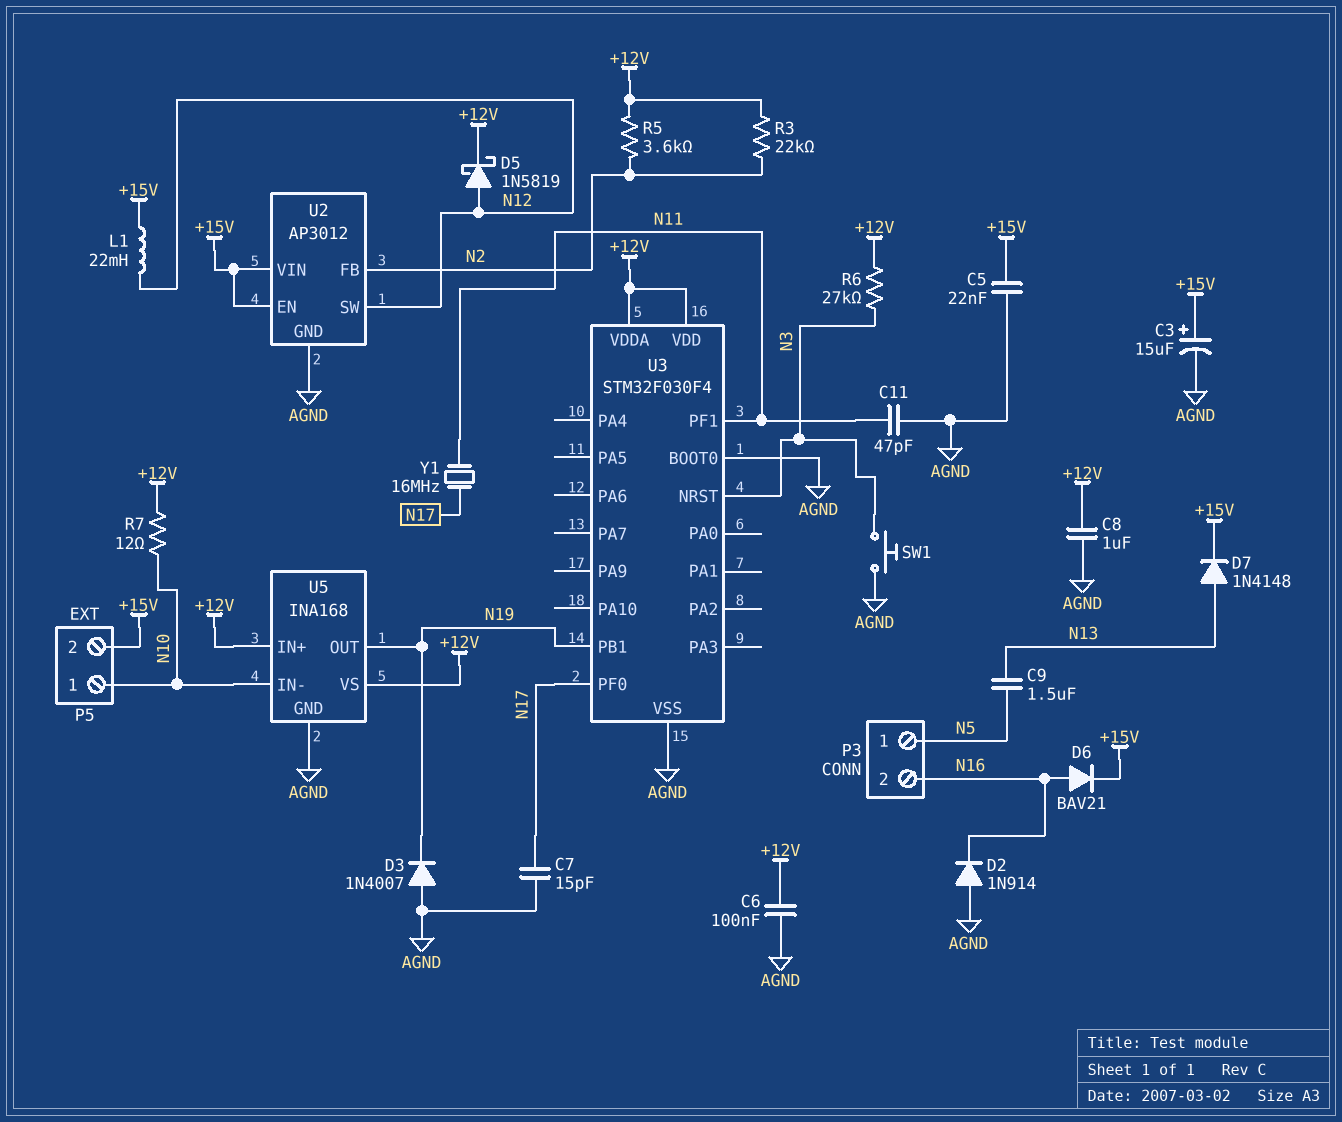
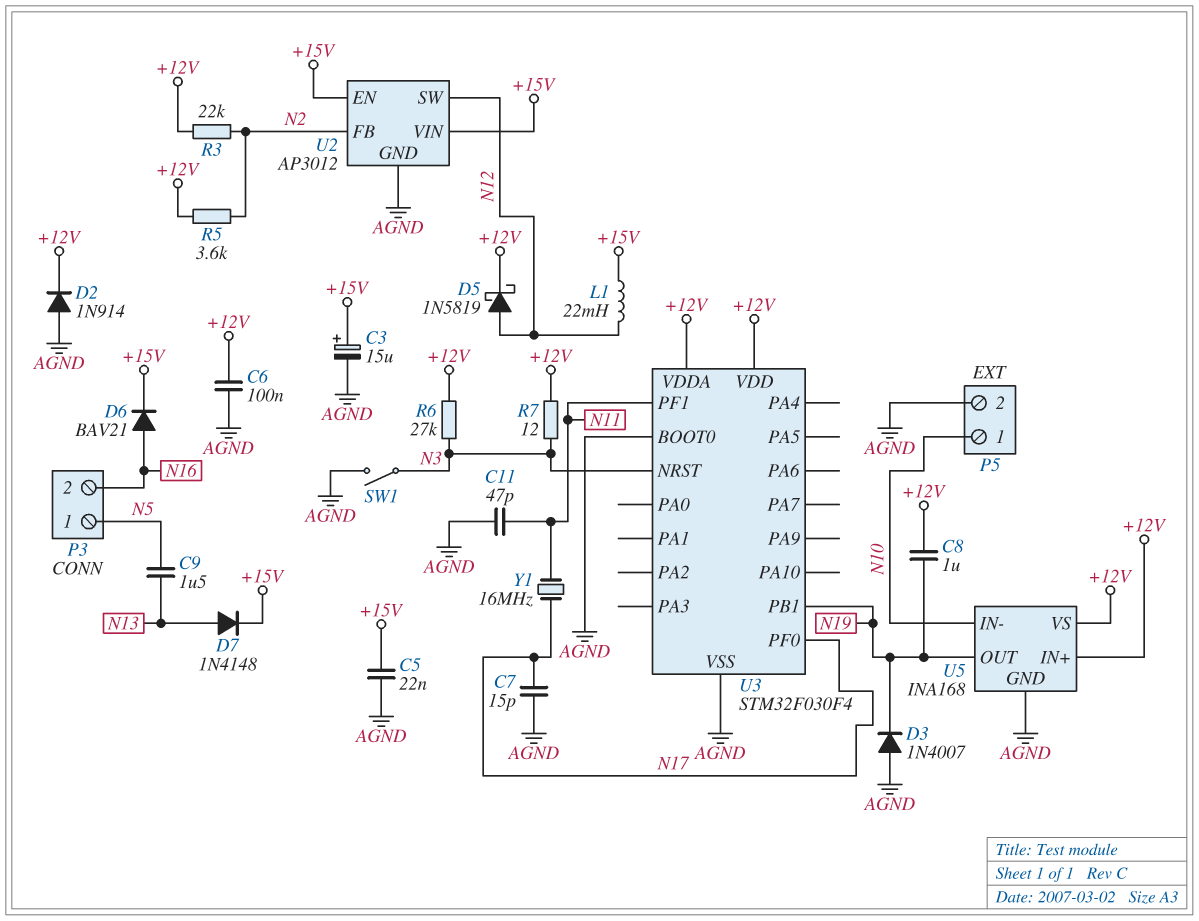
C8: 1uF (+12V, AGND) -> 1uF (+12V, N19)
D2: diode 1N914 (A AGND, K N16) -> diode 1N914 (A AGND, K +12V)
P5 pin 2: +15V -> AGND
R7: 12 (+12V, N10) -> 12 (+12V, N3)
SW1: button (AGND, N3) -> switch (AGND, N3)

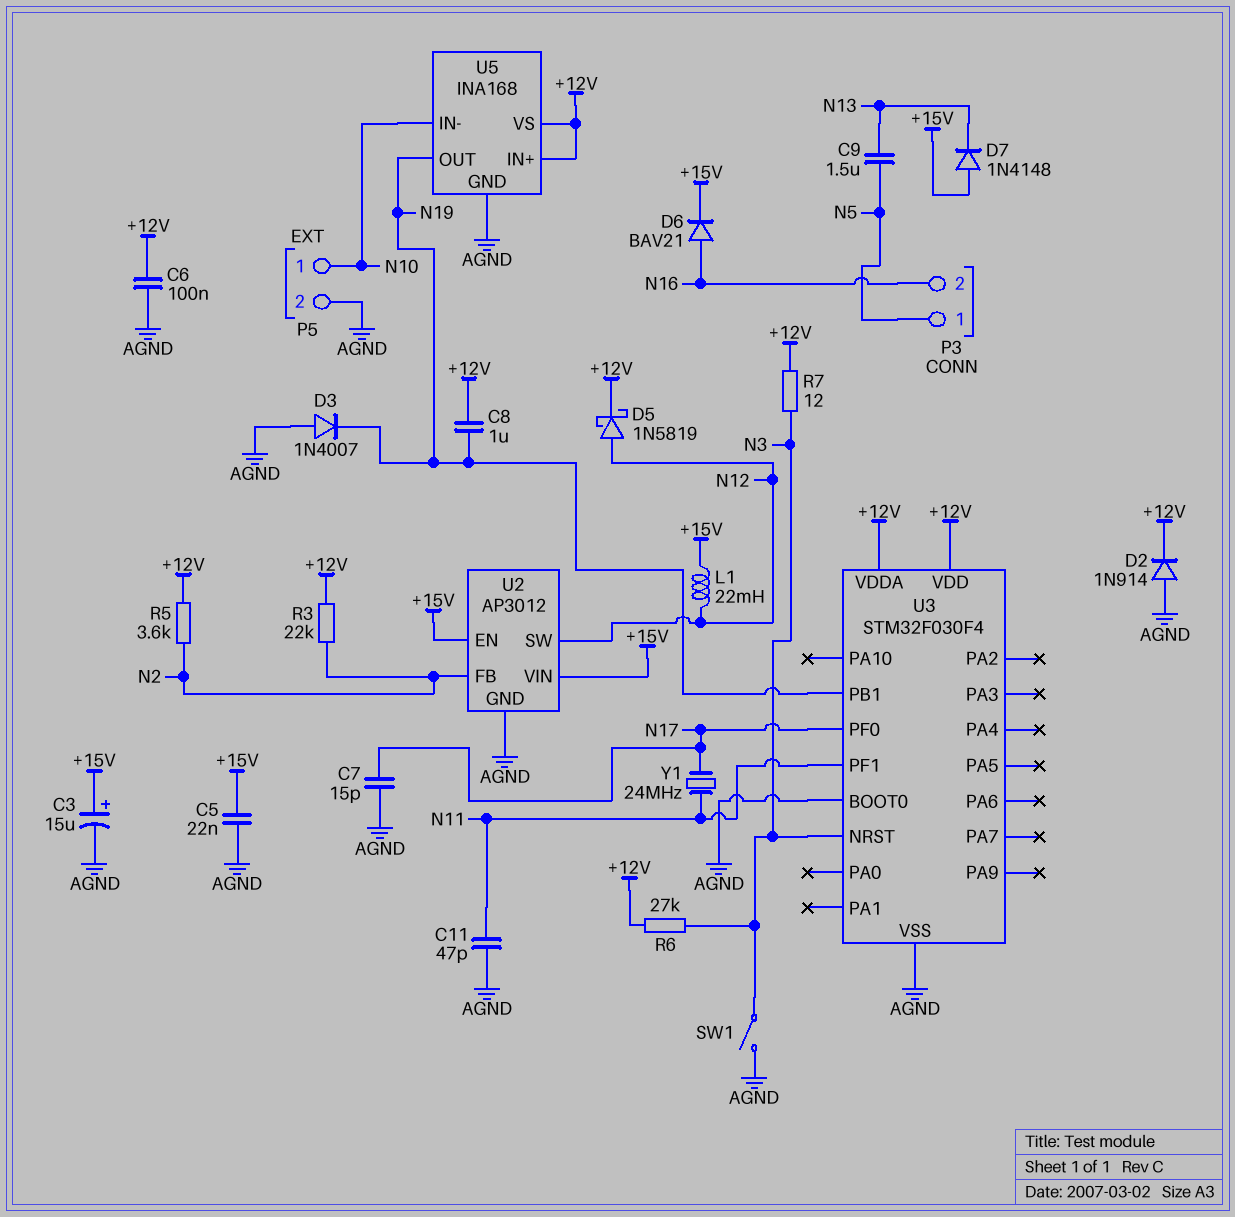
D7: diode 1N4148 (A N13, K +15V) -> diode 1N4148 (A +15V, K N13)
Y1: 16MHz (N11, N17) -> 24MHz (N11, N17)

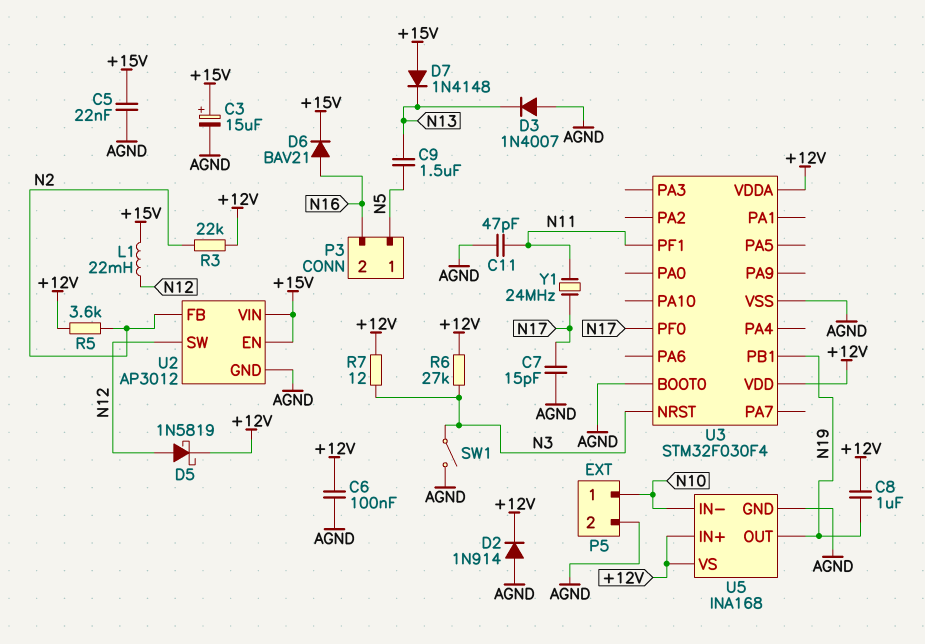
D3: diode 1N4007 (A AGND, K N19) -> diode 1N4007 (A AGND, K N13)

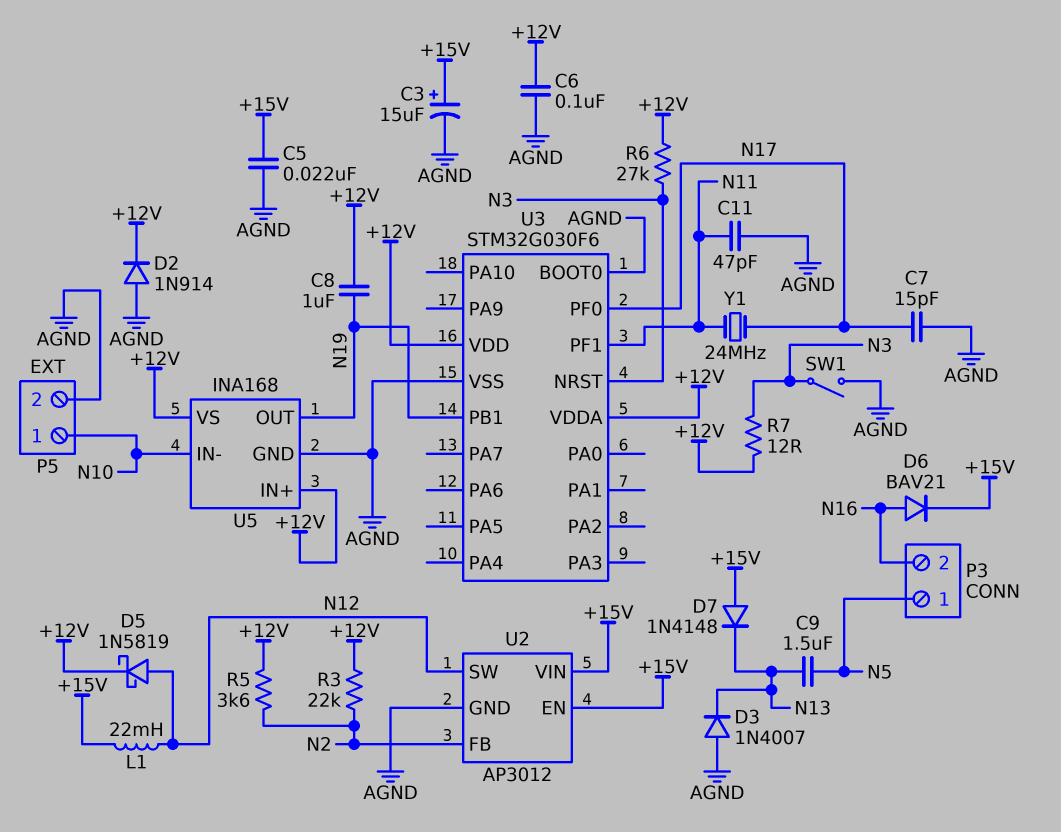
U3: STM32F030F4 -> STM32G030F6

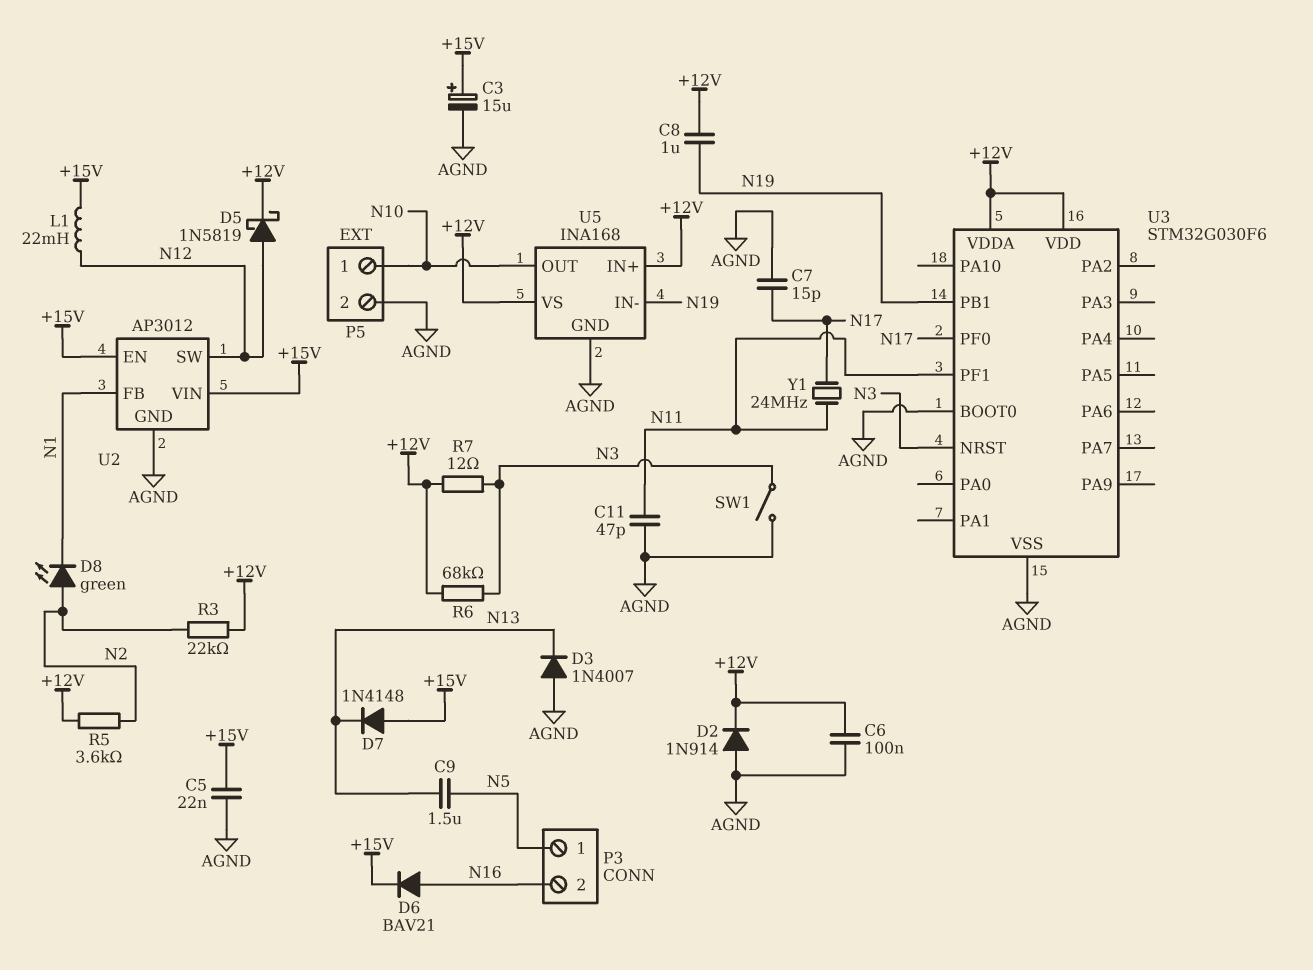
D8: none -> LED green (A N2, K N1)
R6: 27k (+12V, N3) -> 68k (+12V, N3)
U2 pin FB: N2 -> N1
U5 pin IN-: N10 -> N19
U5 pin OUT: N19 -> N10

